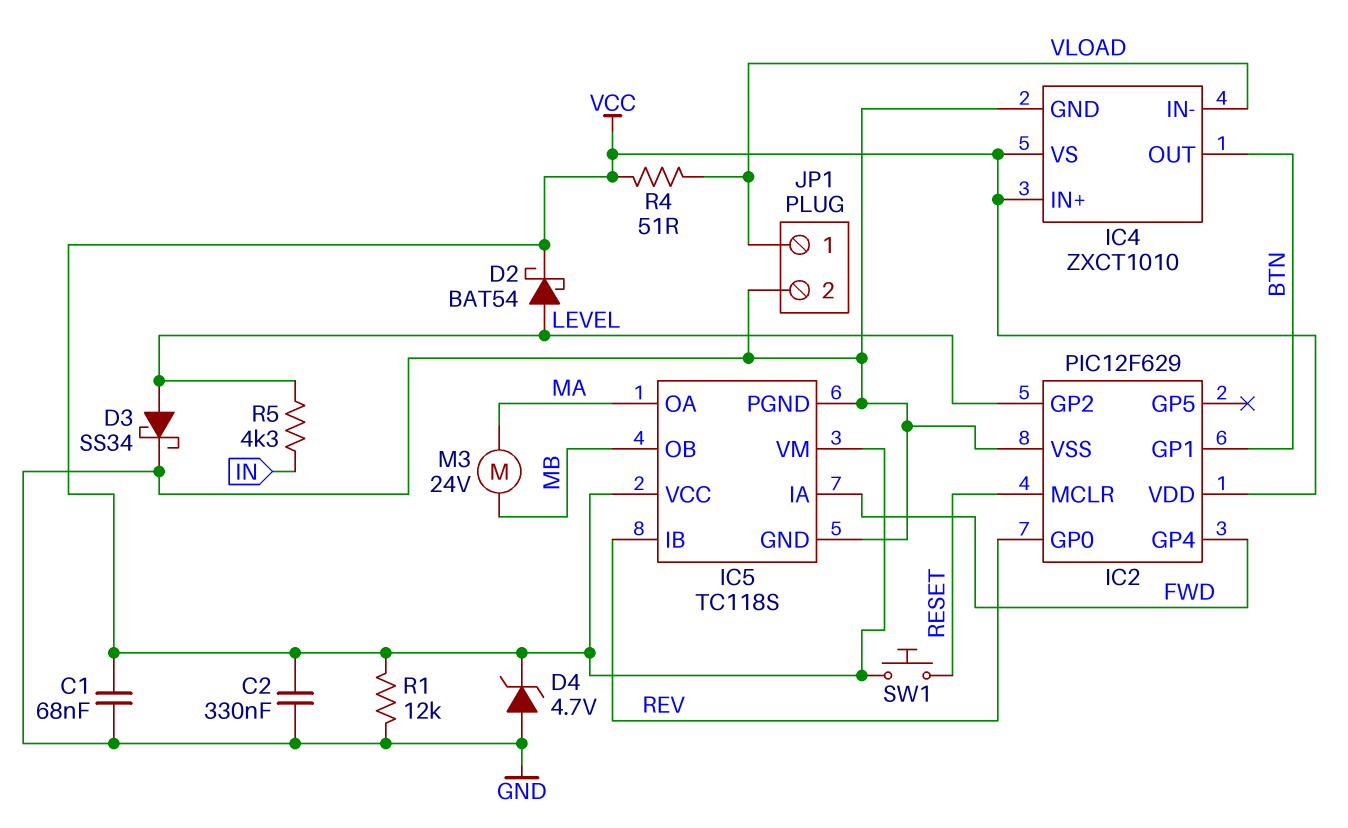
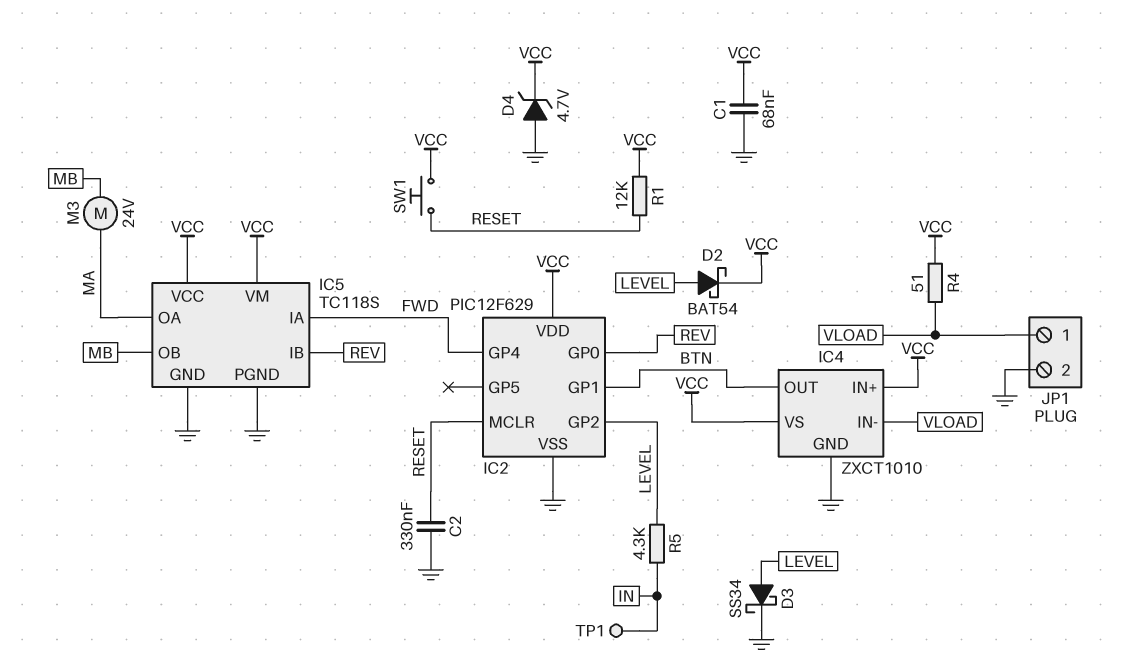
C2: 330nF (GND, VCC) -> 330nF (GND, RESET)
R1: 12k (GND, VCC) -> 12k (RESET, VCC)
TP1: none -> test point (IN)

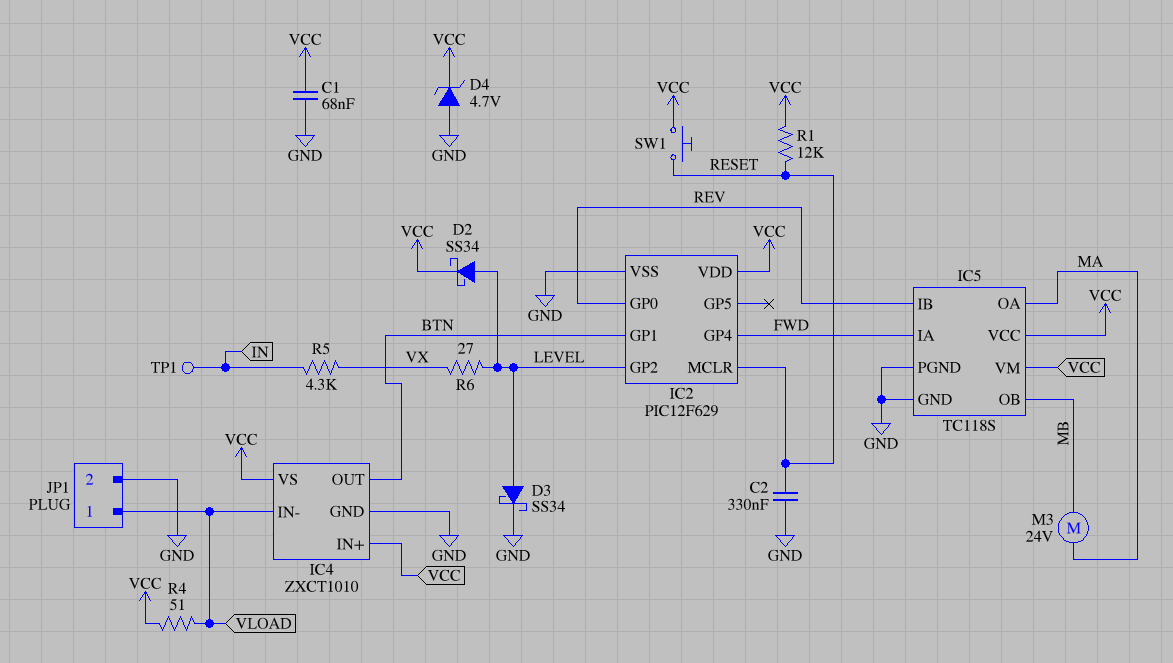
D2: schottky BAT54 (A LEVEL, K VCC) -> schottky SS34 (A LEVEL, K VCC)
R5: 4.3k (IN, LEVEL) -> 4.3k (IN, VX)
R6: none -> 27 (LEVEL, VX)

